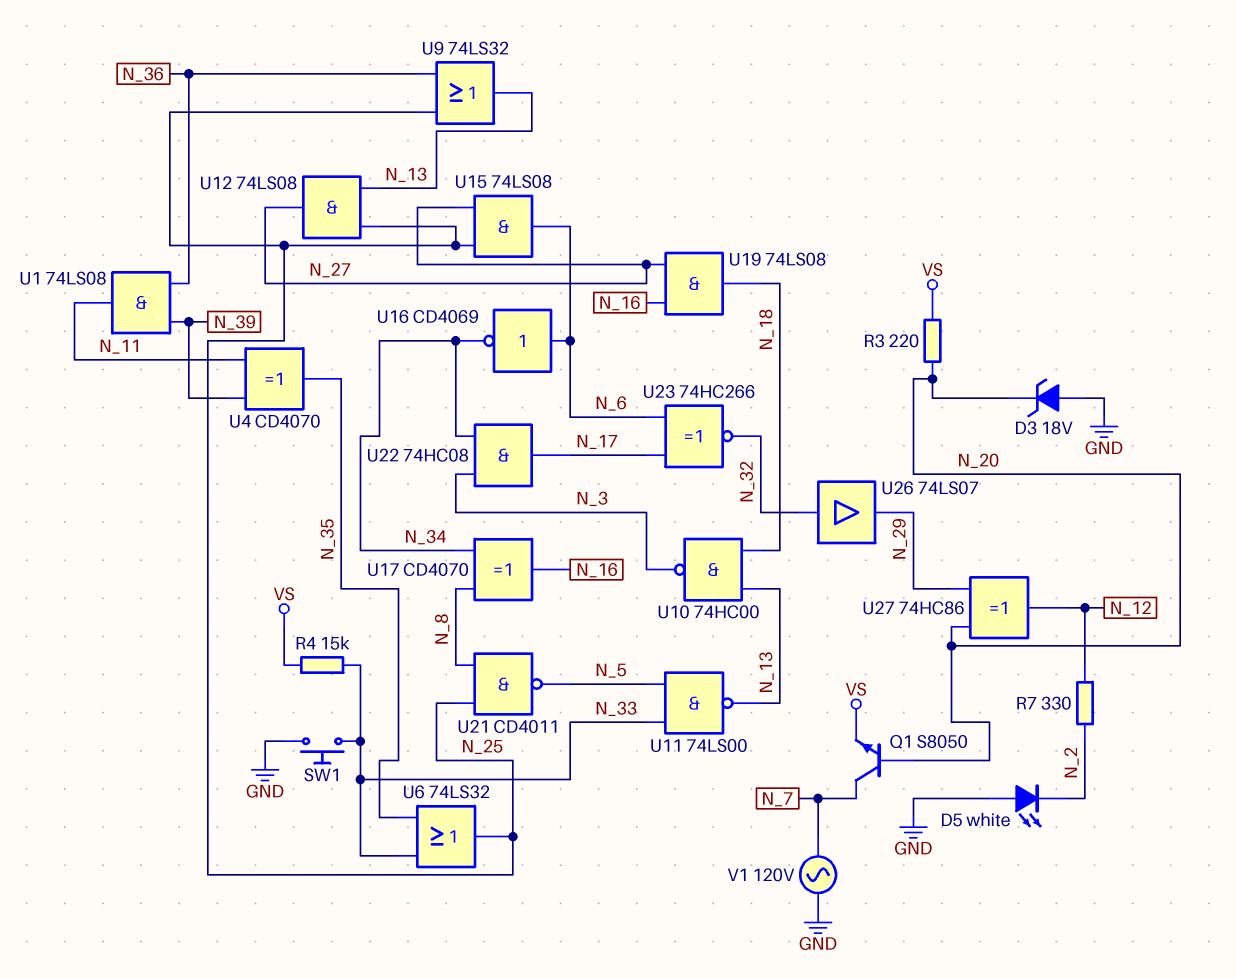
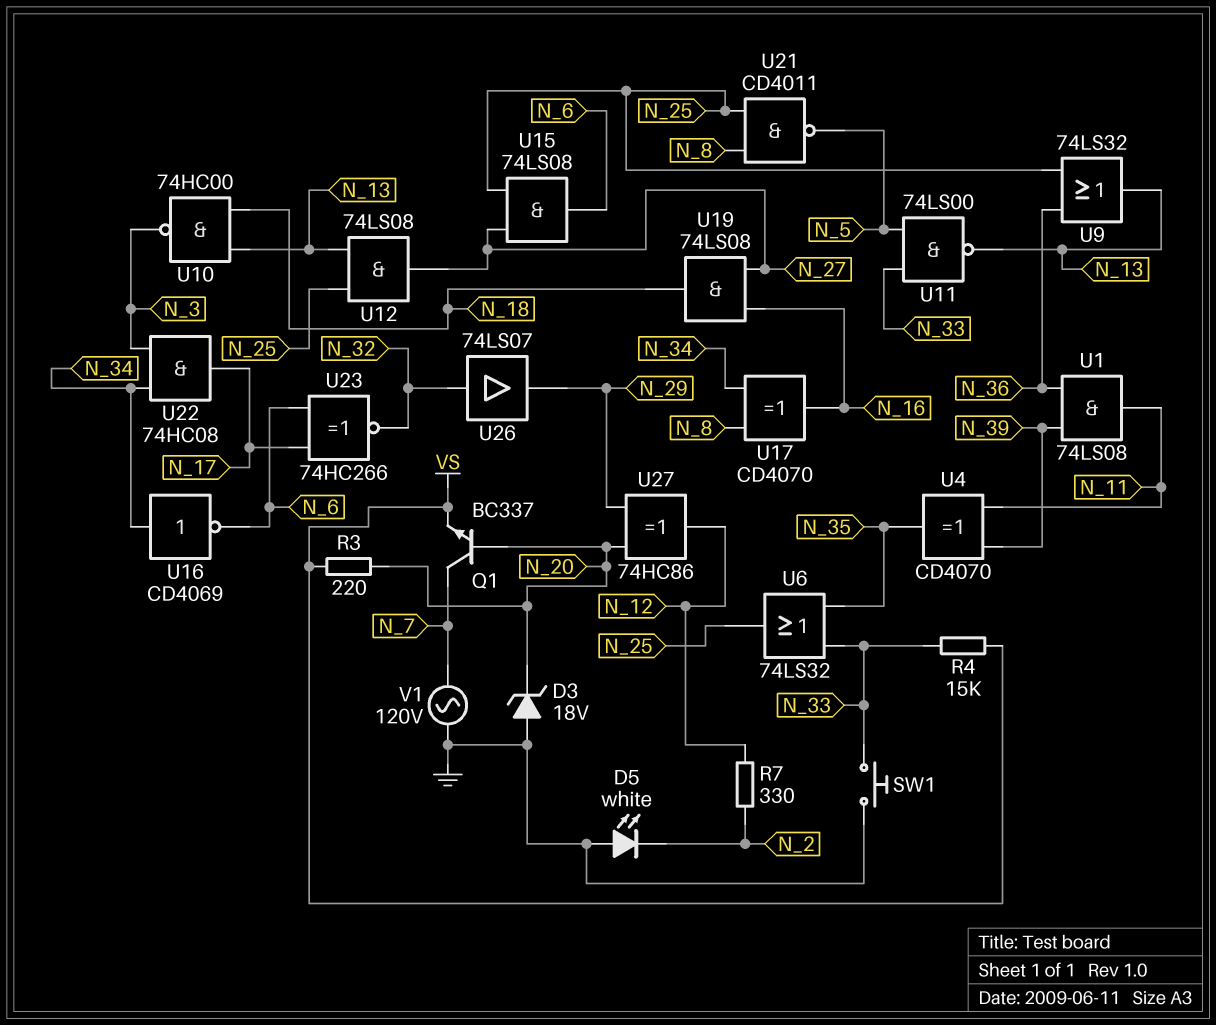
Q1: NPN S8050 (B N_20, C N_7, E VS) -> NPN BC337 (B N_20, C N_7, E VS)
U16: NOT CD4069 (in N_6, out N_34) -> NOT CD4069 (in N_34, out N_6)

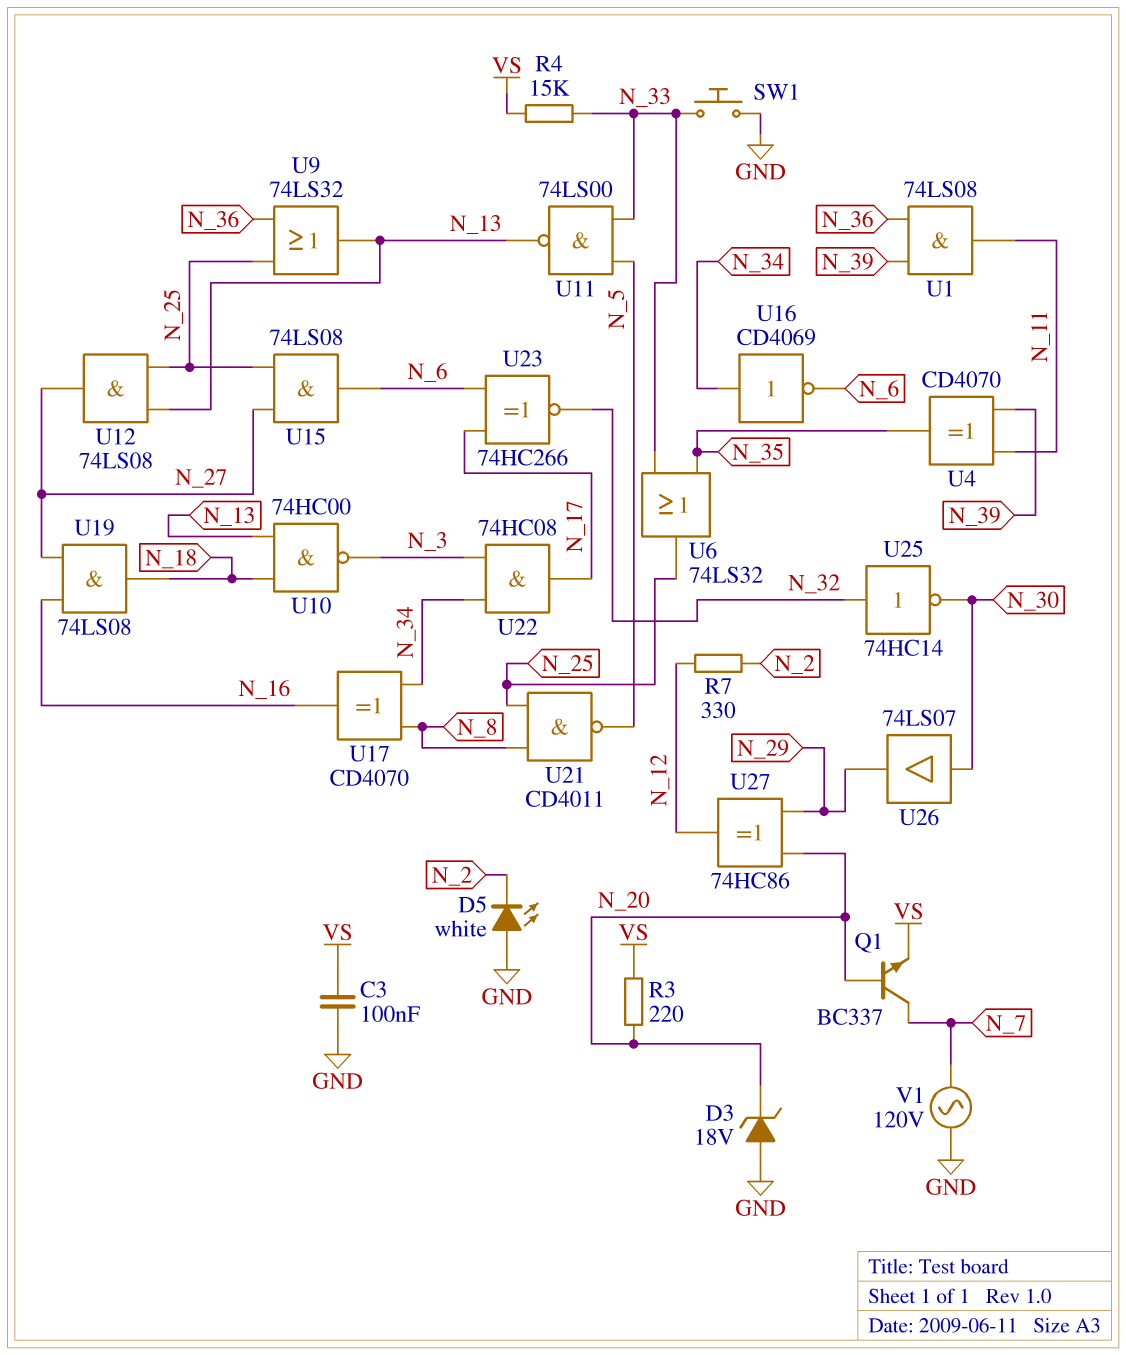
C3: none -> 100nF (GND, VS)
U25: none -> NOT 74HC14 (in N_32, out N_30)
U26: buffer 74LS07 (in N_32, out N_29) -> buffer 74LS07 (in N_30, out N_29)

